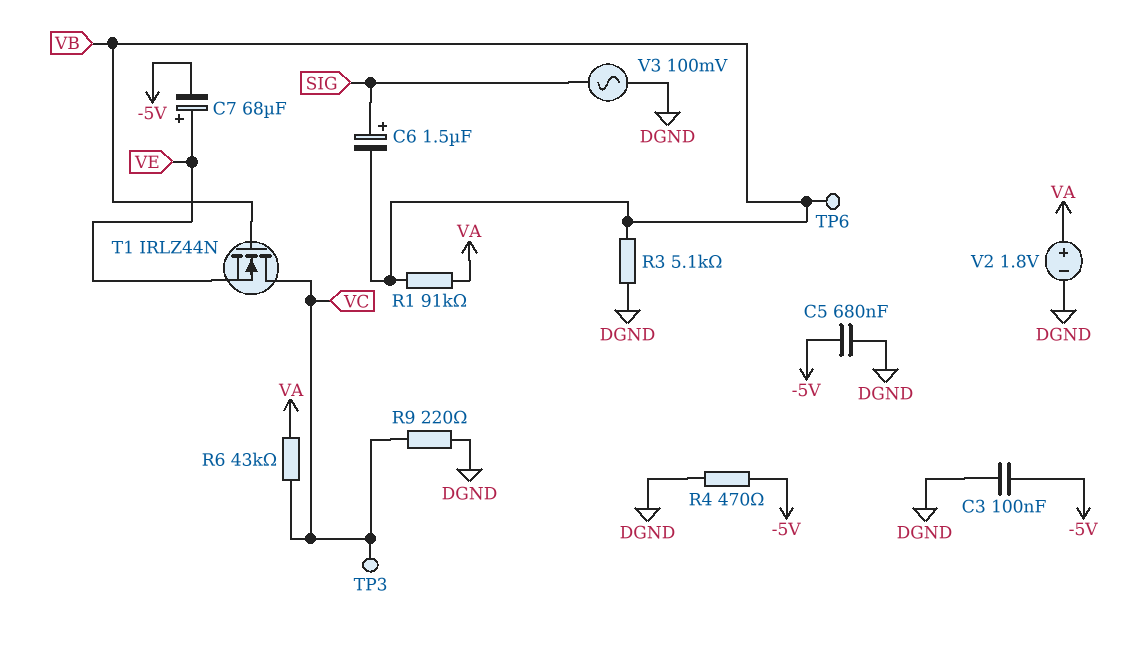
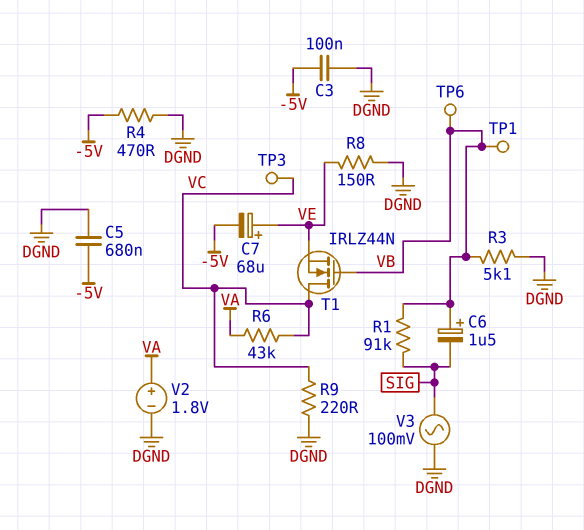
C6: 1.5uF (plus SIG, minus VB) -> 1.5uF (plus VB, minus SIG)
R1: 91k (VA, VB) -> 91k (SIG, VB)
R8: none -> 150 (DGND, VE)
TP1: none -> test point (VB)

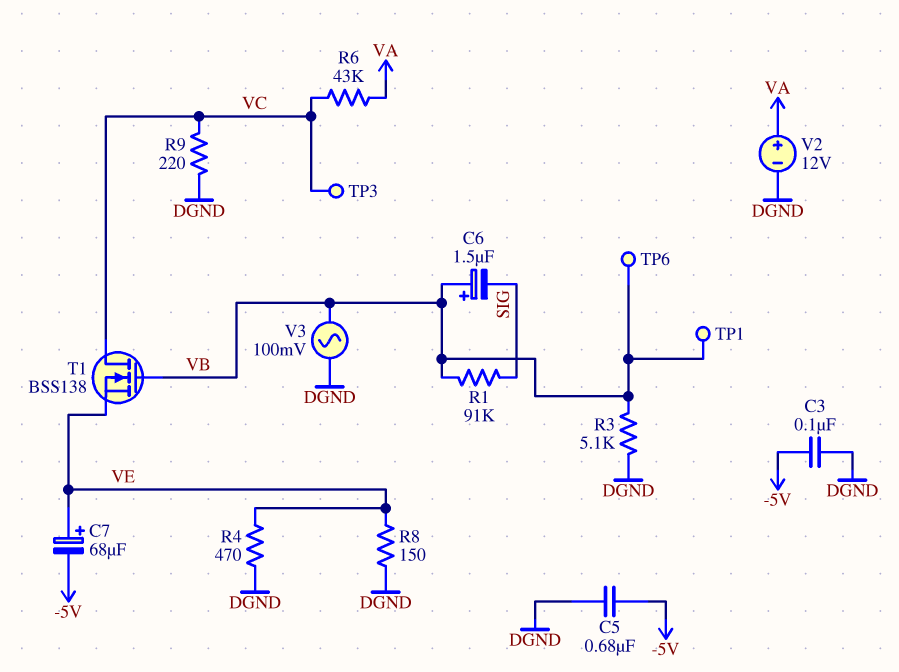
R4: 470 (-5V, DGND) -> 470 (DGND, VE)
T1: NMOS IRLZ44N (G VB, D VC, S VE) -> NMOS BSS138 (G VB, D VC, S VE)
V2: 1.8V (plus VA, minus DGND) -> 12V (plus VA, minus DGND)
V3: AC 100mV (DGND, SIG) -> AC 100mV (DGND, VB)

